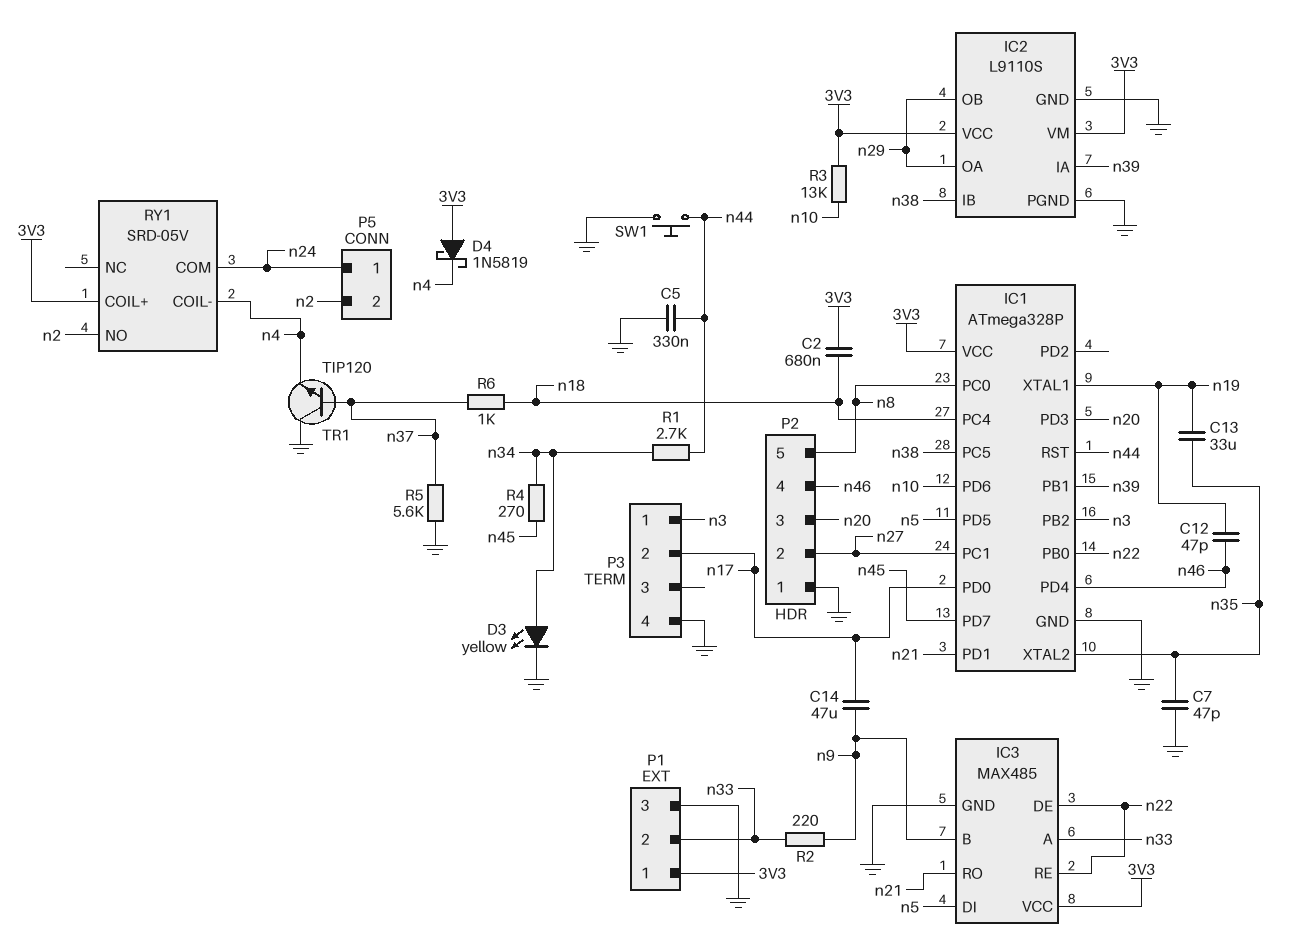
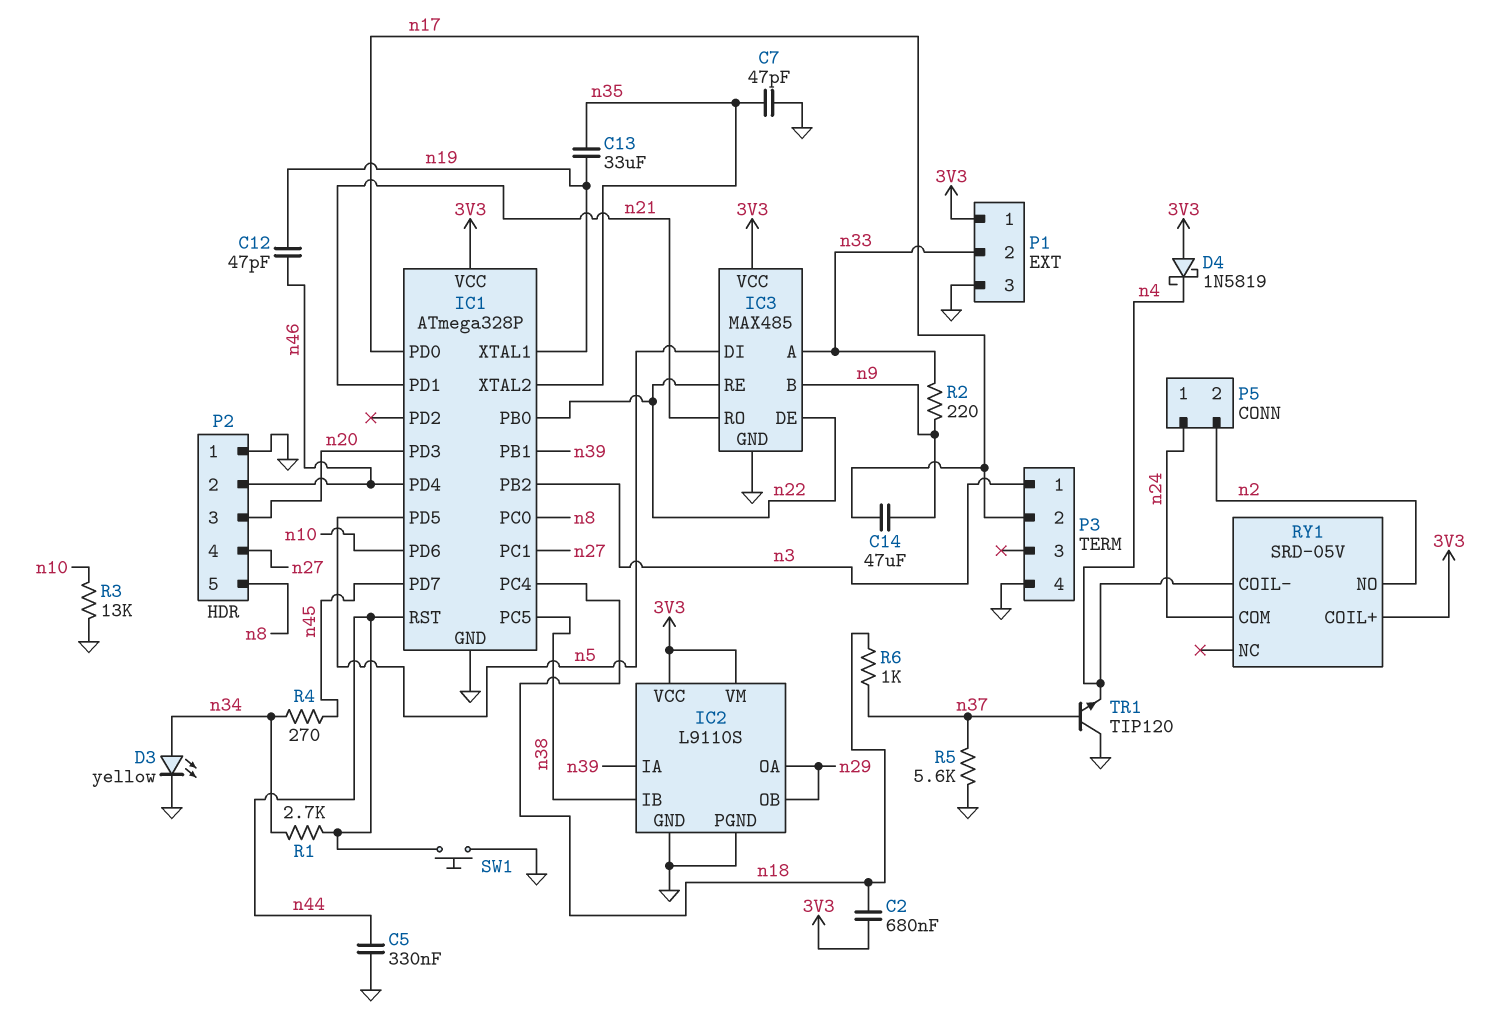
P2 pin 2: n27 -> n46
P2 pin 4: n46 -> n27
R3: 13k (3V3, n10) -> 13k (GND, n10)

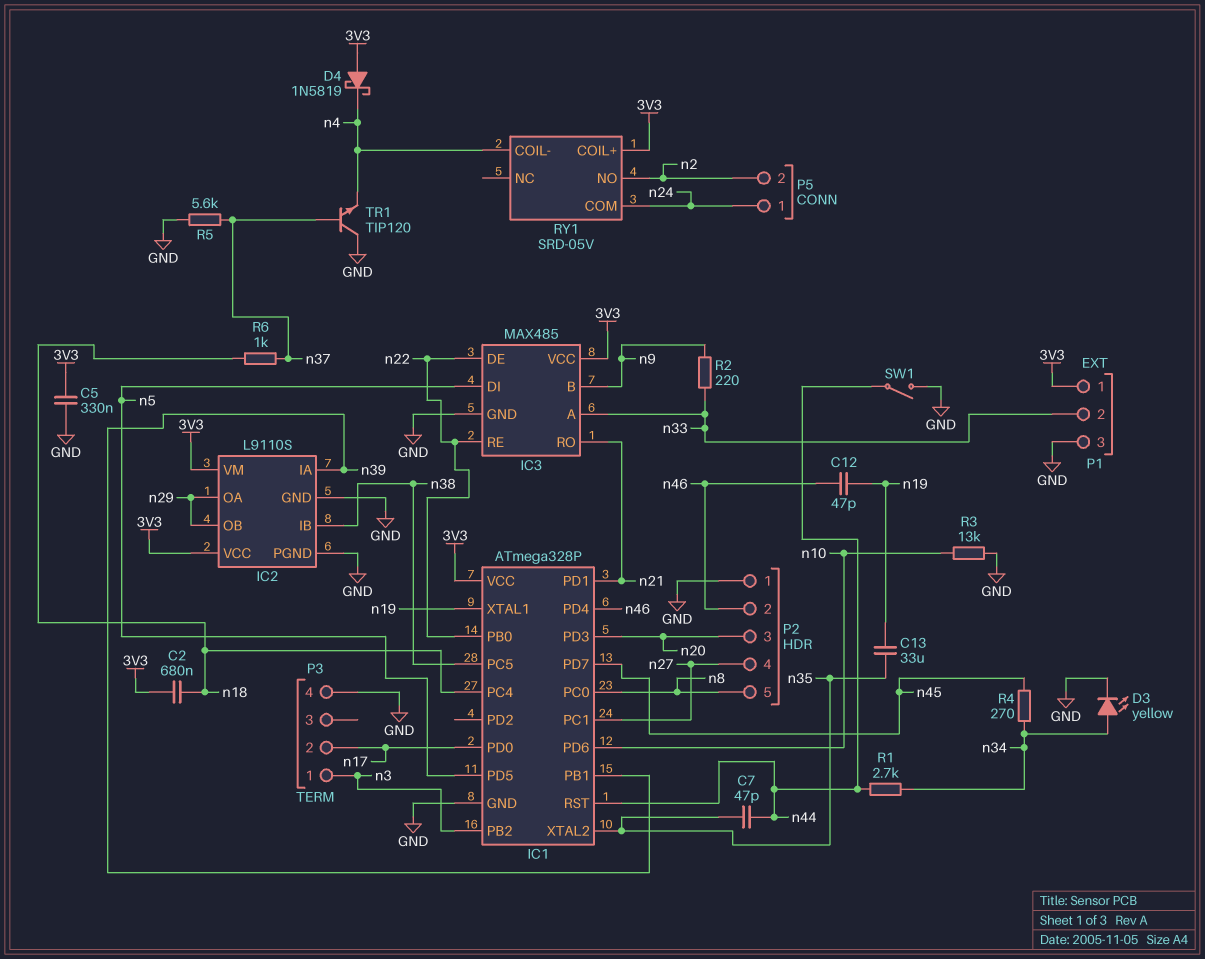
C5: 330nF (GND, n44) -> 330nF (3V3, GND)
C7: 47pF (GND, n35) -> 47pF (n35, n44)
C14: 47uF (n9, n17) -> none
SW1: button (GND, n44) -> switch (GND, n44)

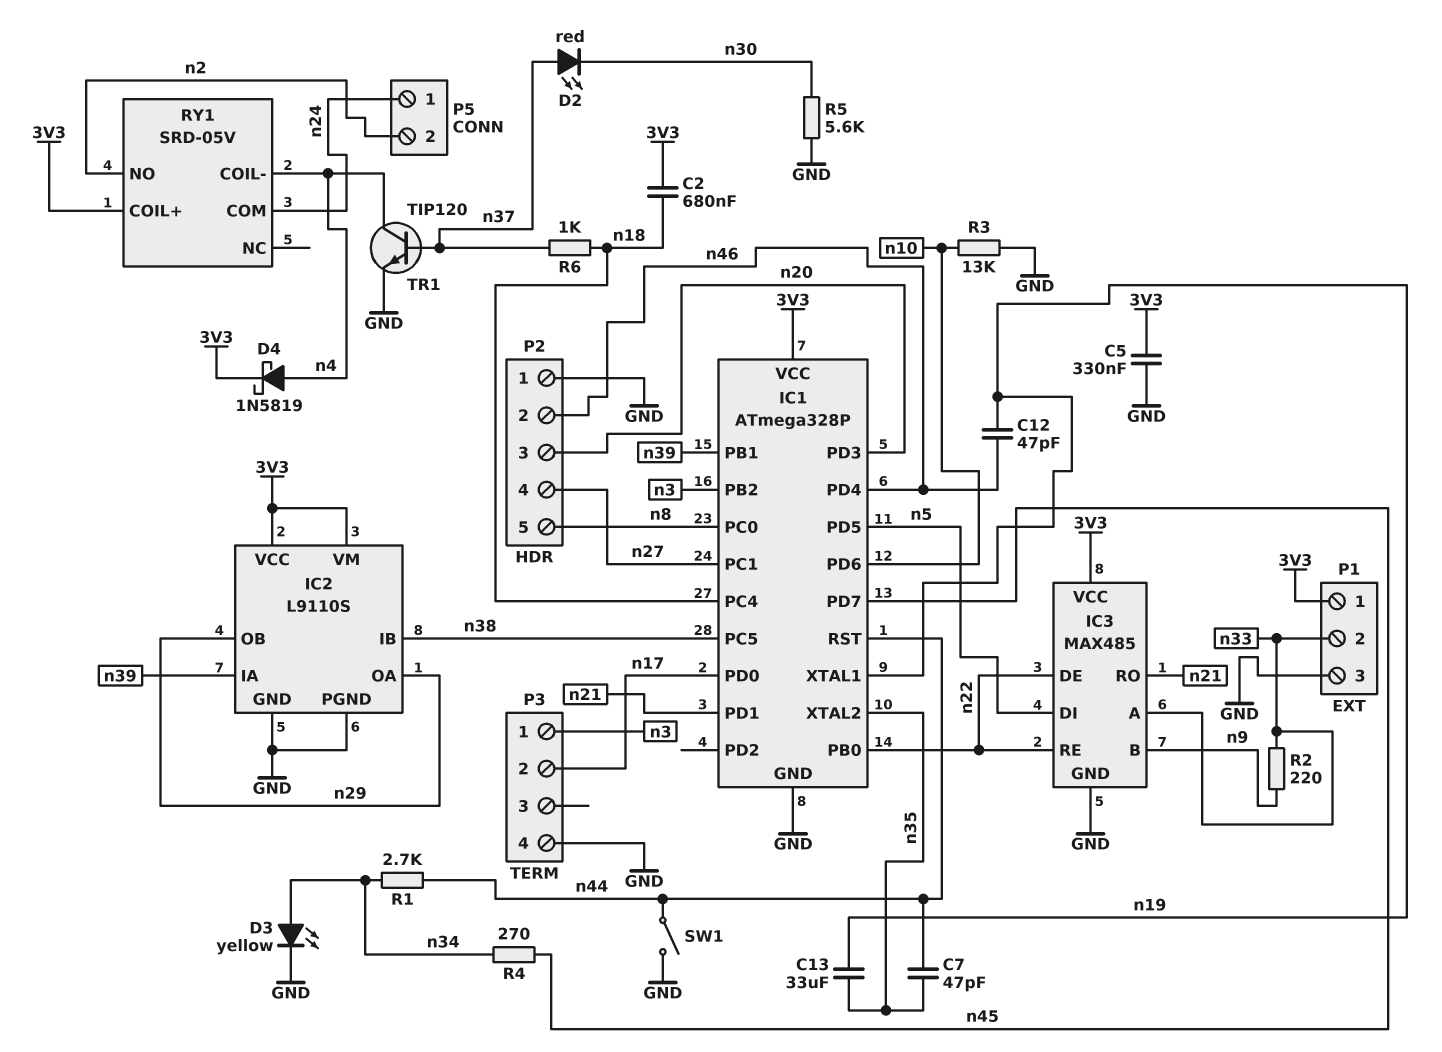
D2: none -> LED red (A n37, K n30)
D4: schottky 1N5819 (A 3V3, K n4) -> schottky 1N5819 (A n4, K 3V3)
R5: 5.6k (GND, n37) -> 5.6k (GND, n30)
TR1: NPN TIP120 (B n37, C GND, E n4) -> NPN TIP120 (B n37, C n4, E GND)

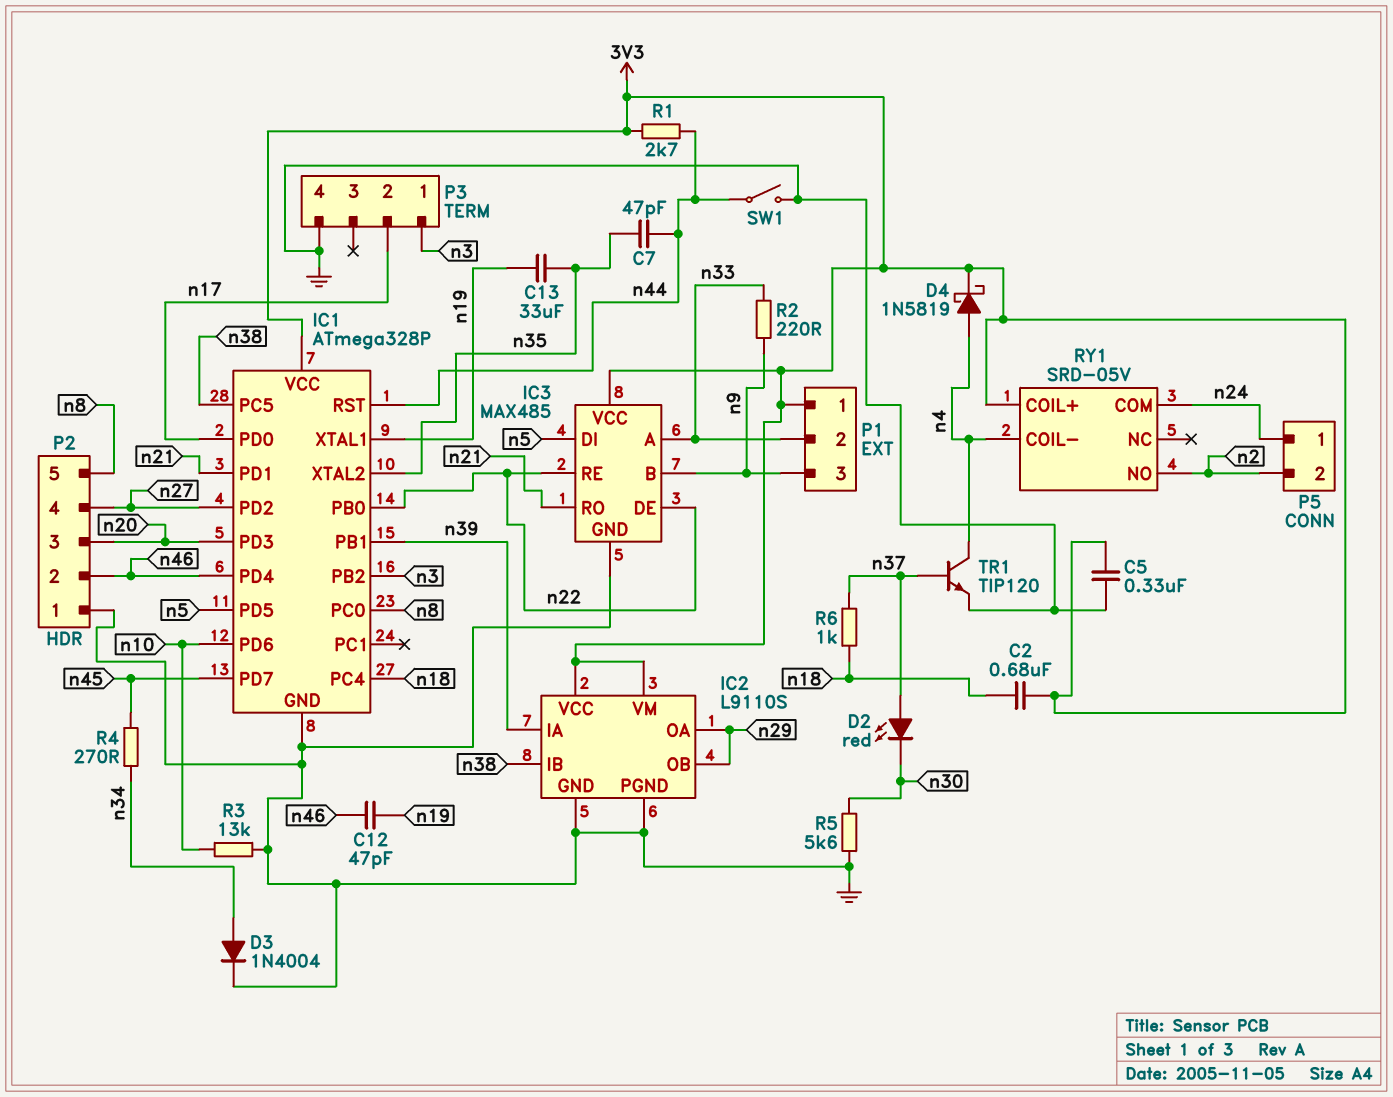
D3: LED yellow (A n34, K GND) -> diode 1N4004 (A n34, K GND)
IC1 pin PC1: n27 -> none
IC1 pin PD2: none -> n27
P1 pin 3: GND -> n9
R1: 2.7k (n34, n44) -> 2.7k (3V3, n44)

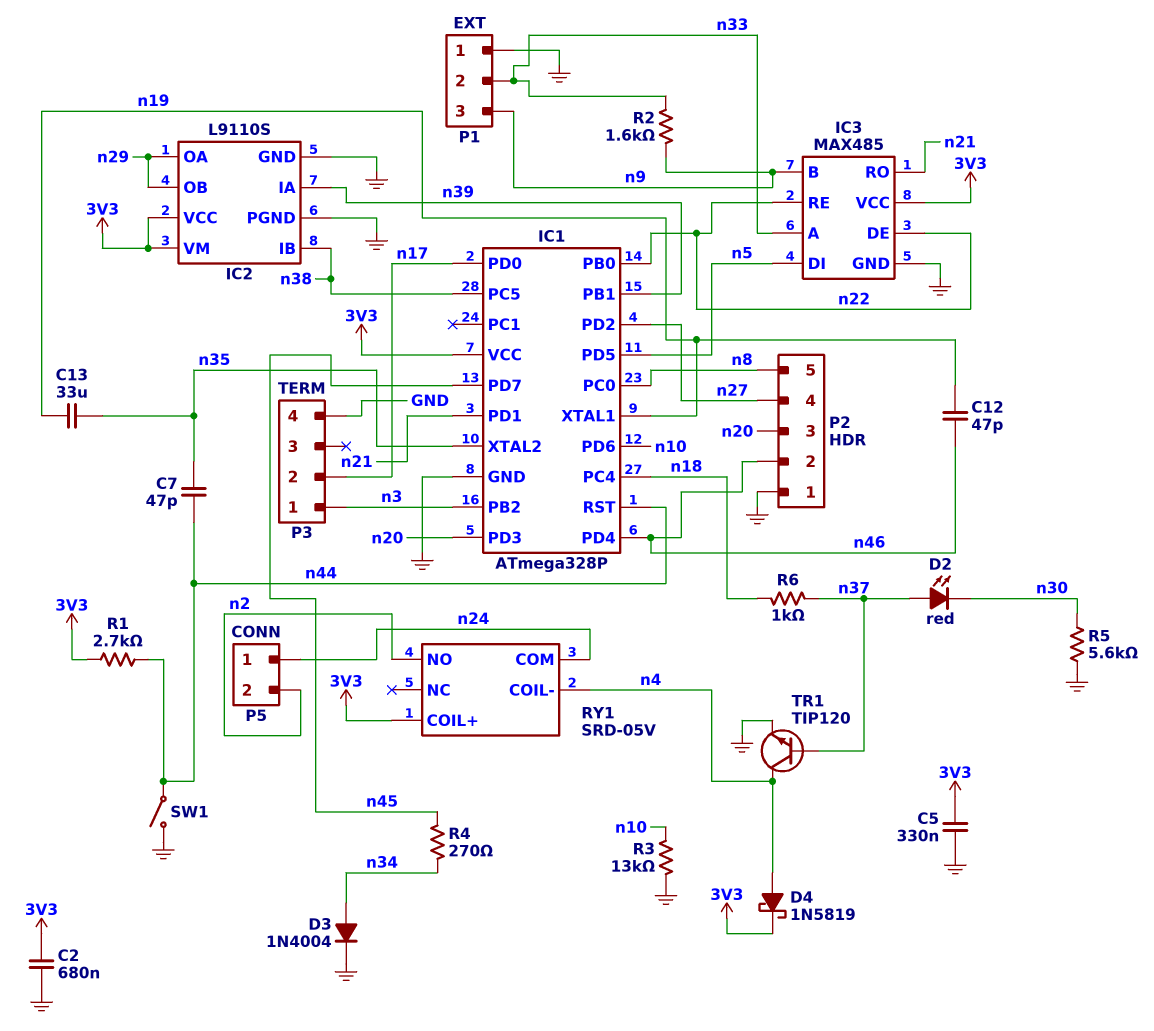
C2: 680nF (3V3, n18) -> 680nF (3V3, GND)
P1 pin 1: 3V3 -> GND
R2: 220 (n9, n33) -> 1.6k (n9, n33)

